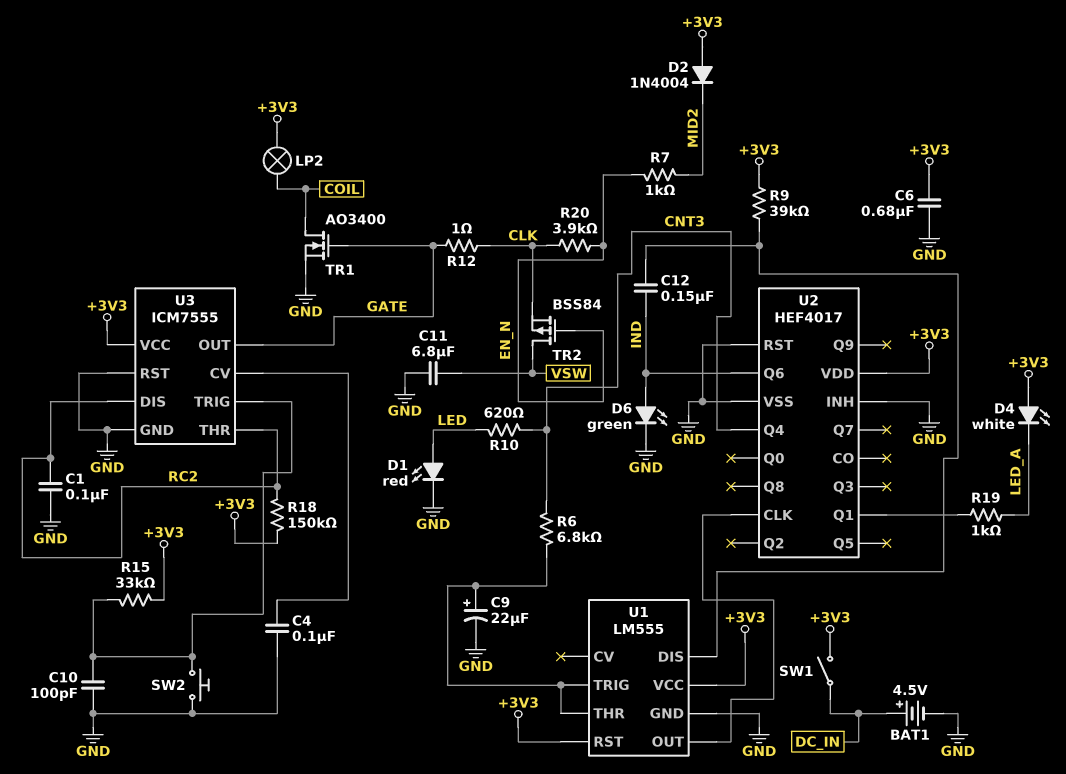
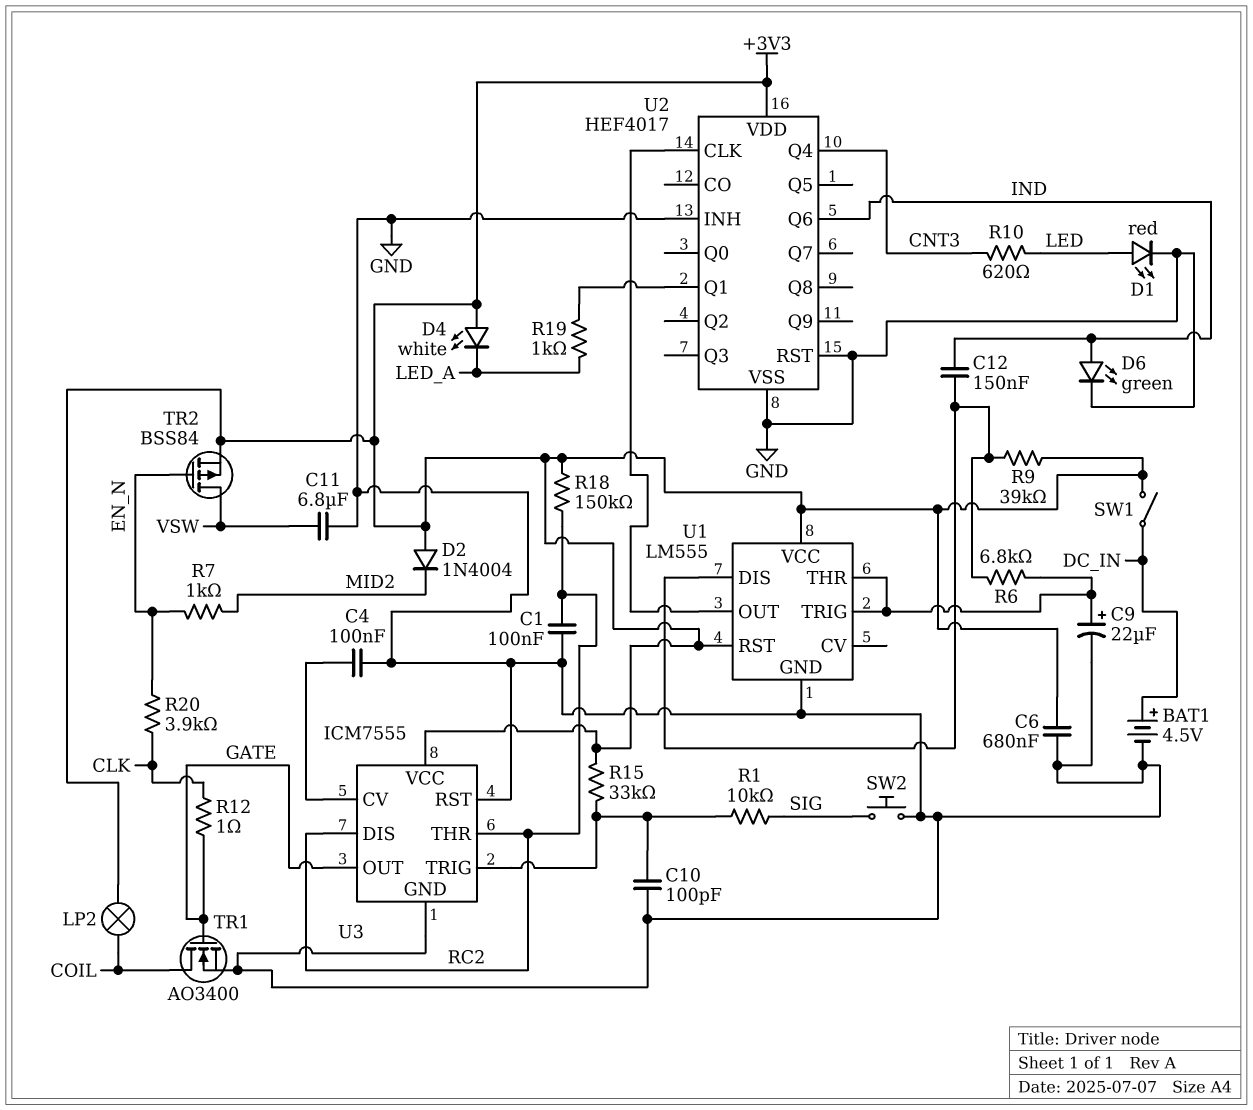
R1: none -> 10k (SIG, U3/TRIG)
R6: 6.8k (CNT3, U1/THR) -> 6.8k (U1/DIS, U1/THR)
SW2: button (GND, U3/TRIG) -> button (GND, SIG)
TR2: PMOS BSS84 (G EN_N, D VSW, S CLK) -> PMOS BSS84 (G EN_N, D VSW, S +3V3)

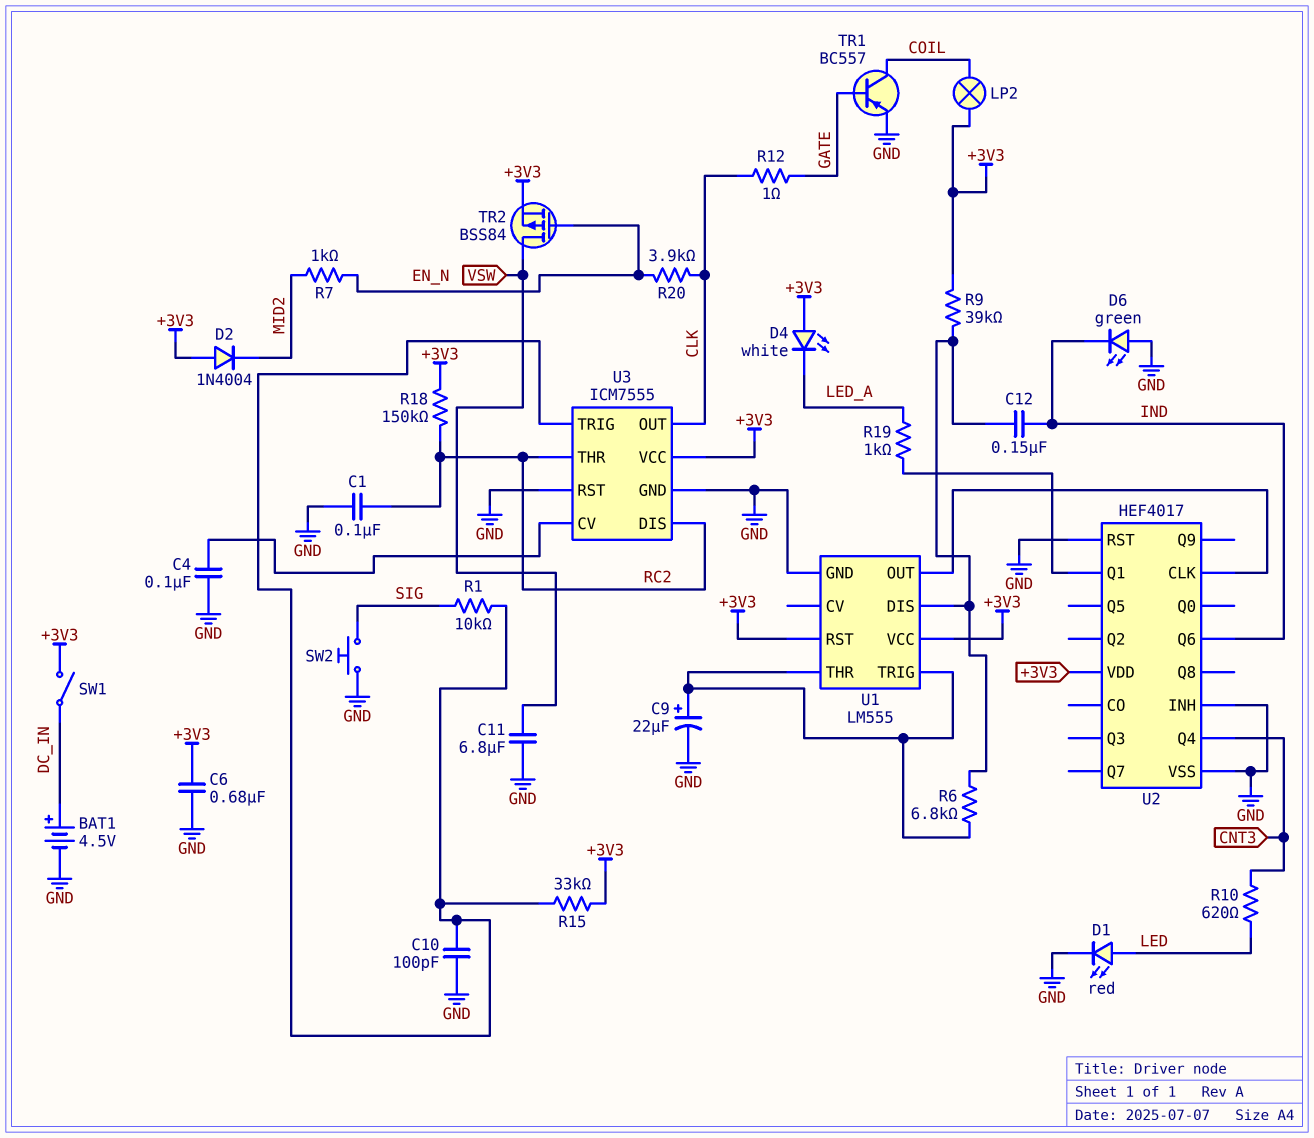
D6: LED green (A IND, K GND) -> LED green (A GND, K IND)
TR1: NMOS AO3400 (G GATE, D COIL, S GND) -> PNP BC557 (B GATE, C COIL, E GND)
U3 pin OUT: GATE -> CLK

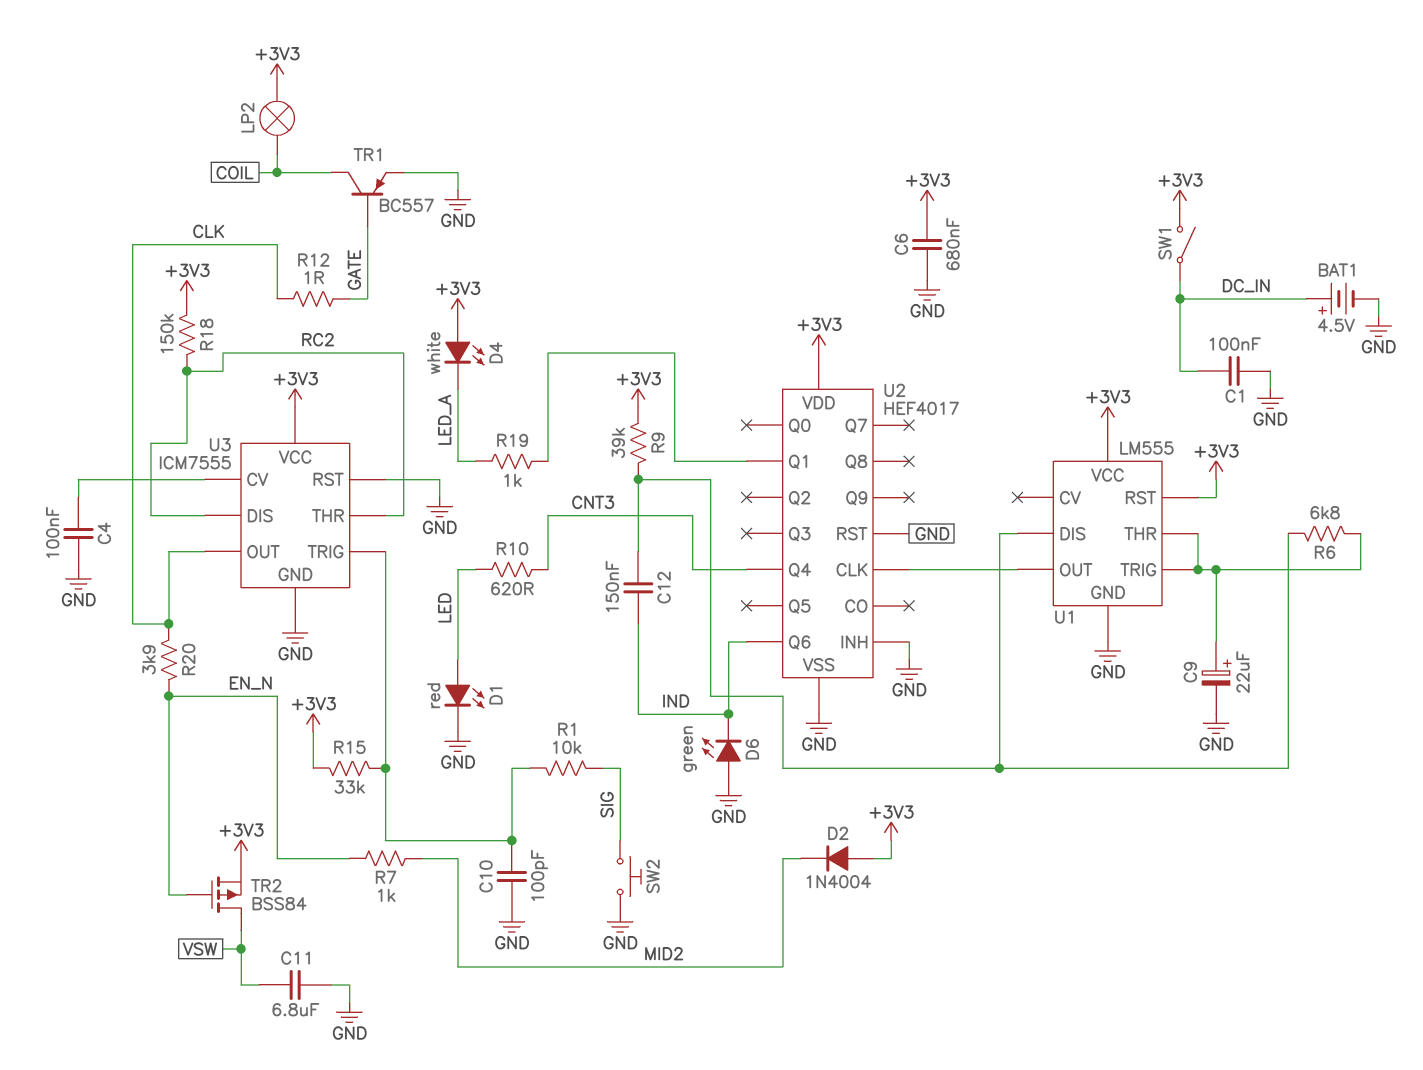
C1: 100nF (GND, RC2) -> 100nF (DC_IN, GND)

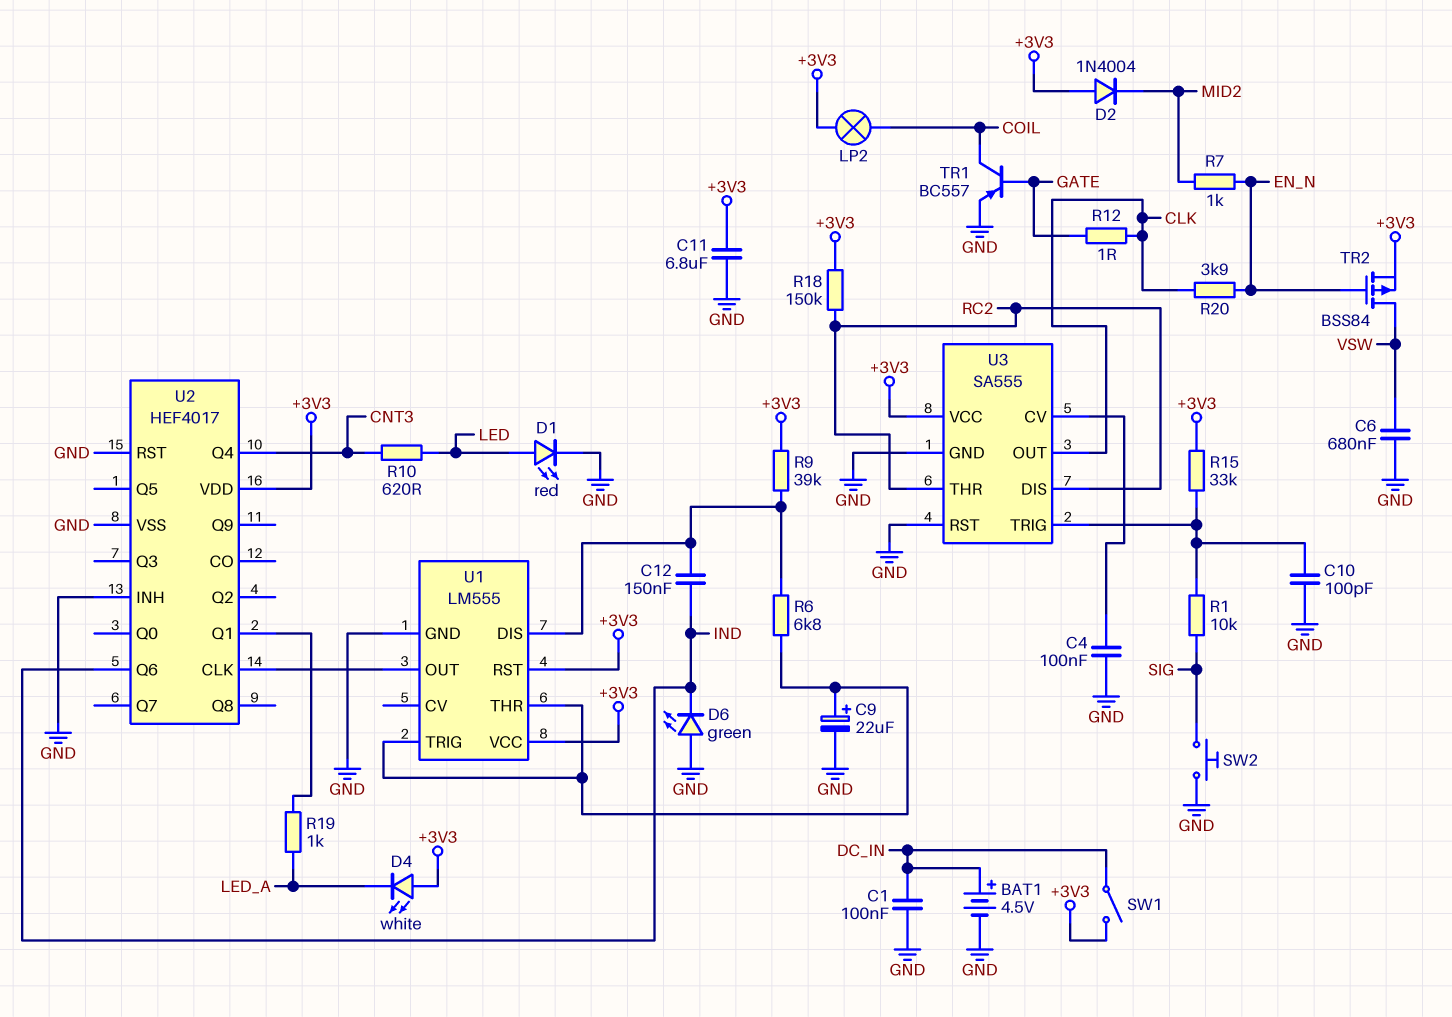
C6: 680nF (+3V3, GND) -> 680nF (GND, VSW)
C11: 6.8uF (GND, VSW) -> 6.8uF (+3V3, GND)
U3: ICM7555 -> SA555

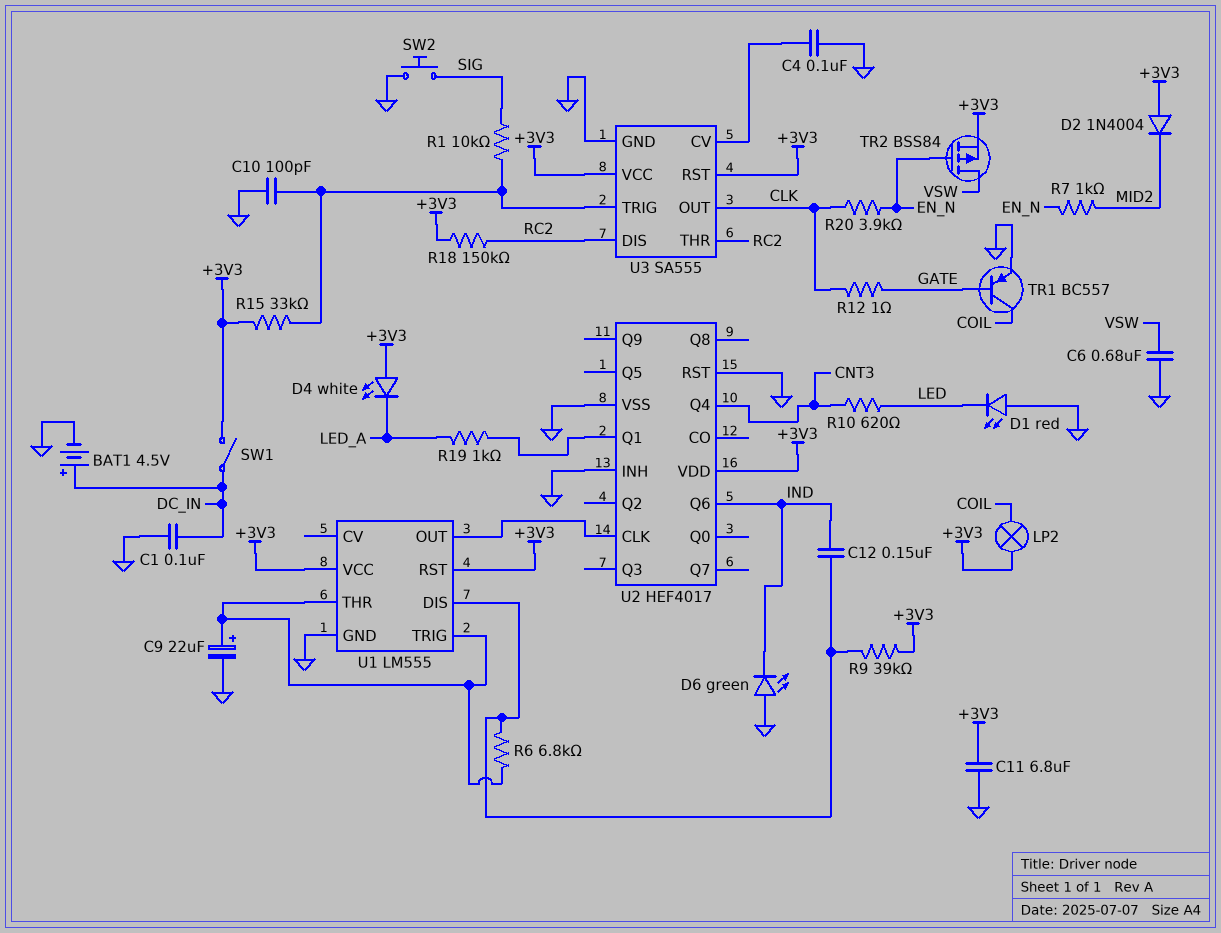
D1: LED red (A LED, K GND) -> LED red (A GND, K LED)
U3 pin RST: GND -> +3V3

